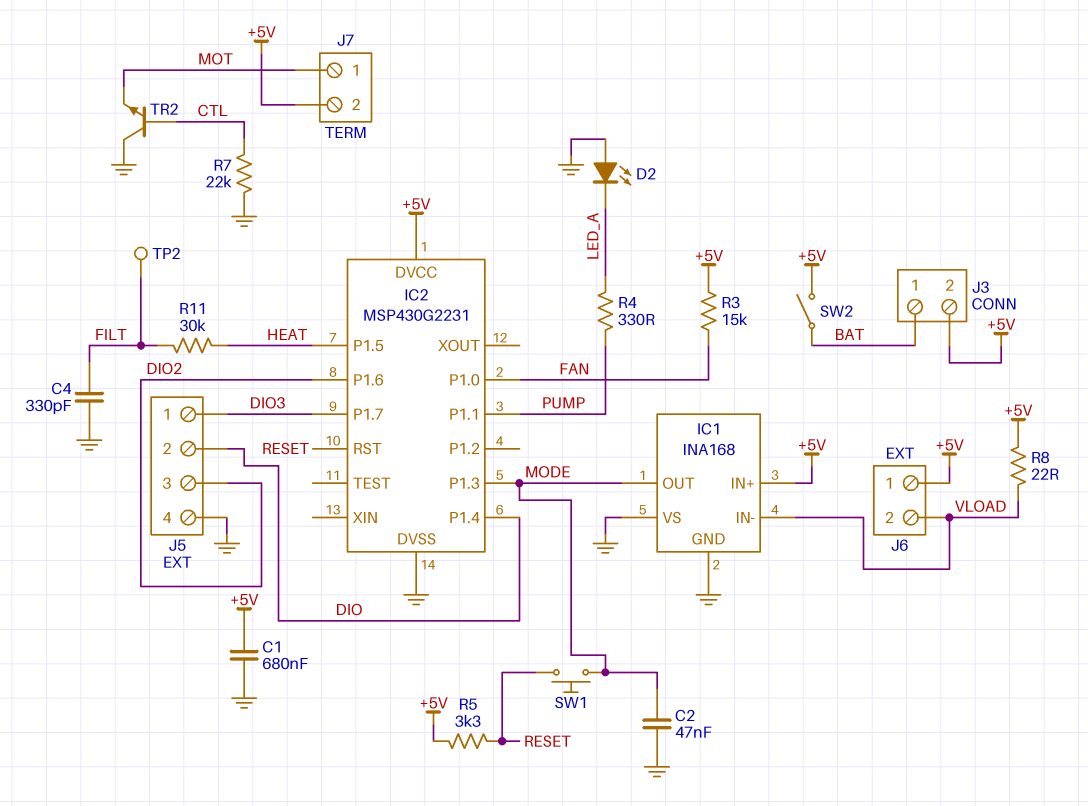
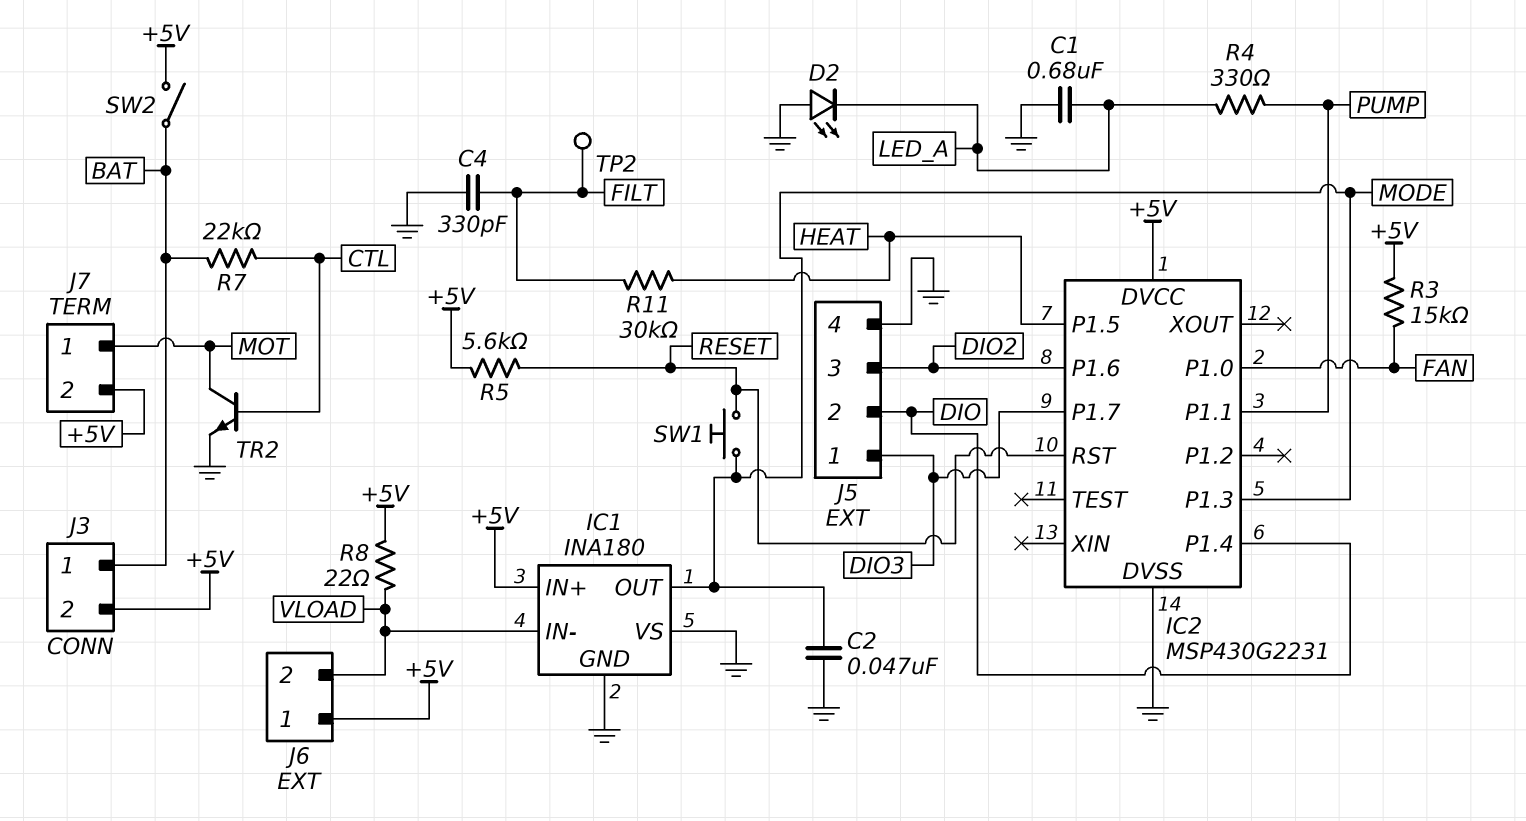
C1: 680nF (+5V, GND) -> 680nF (GND, LED_A)
IC1: INA168 -> INA180
R5: 3.3k (+5V, RESET) -> 5.6k (+5V, RESET)
R7: 22k (CTL, GND) -> 22k (BAT, CTL)
TR2: NPN (B CTL, C GND, E MOT) -> NPN (B CTL, C MOT, E GND)

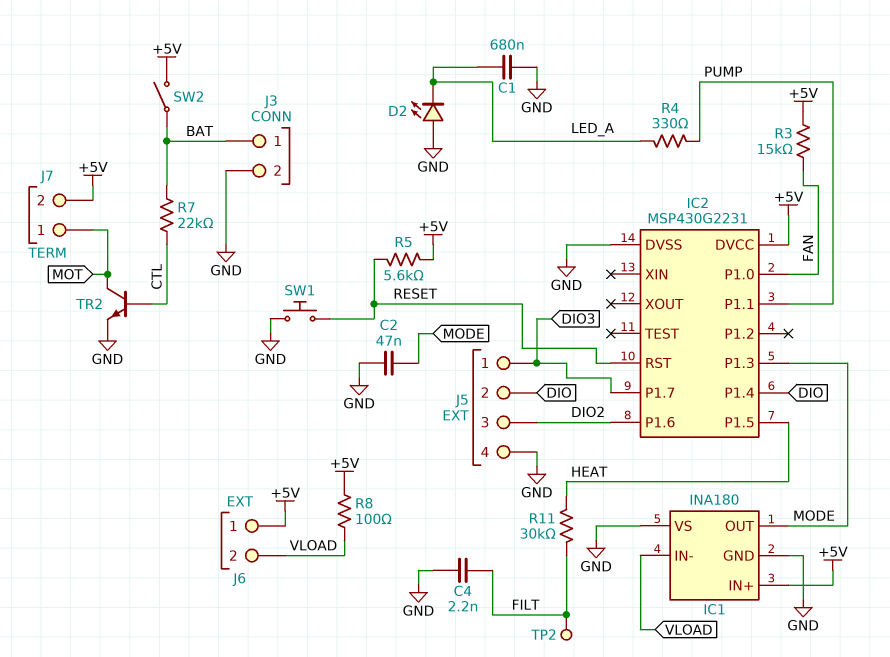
C4: 330pF (FILT, GND) -> 2.2nF (FILT, GND)
J3 pin 2: +5V -> GND
R8: 22 (+5V, VLOAD) -> 100 (+5V, VLOAD)
SW1: button (MODE, RESET) -> button (GND, RESET)

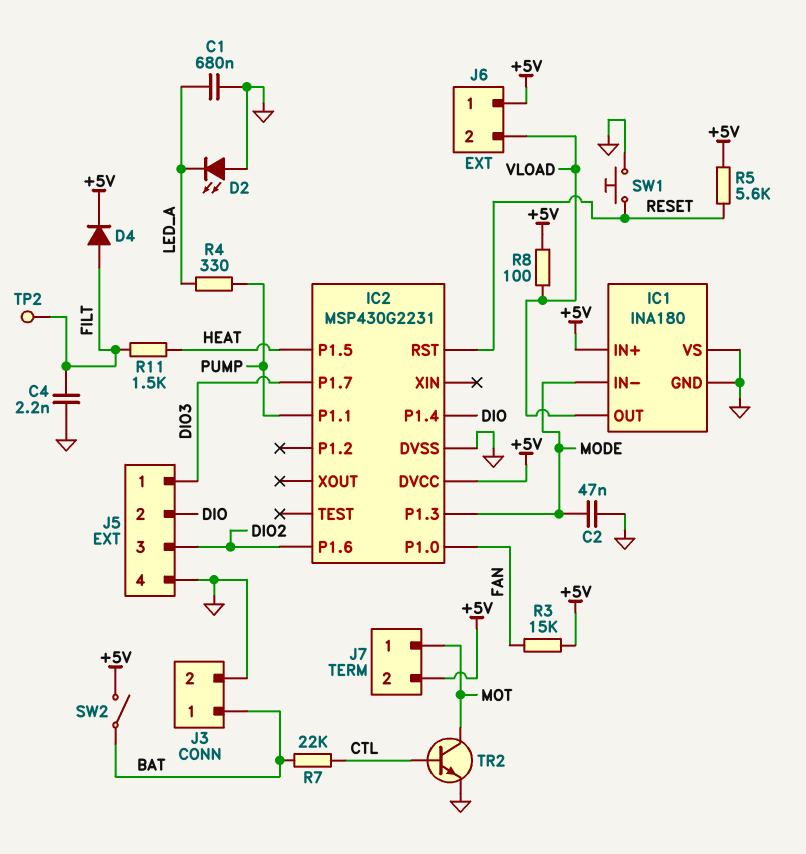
D4: none -> diode (A FILT, K +5V)
IC1 pin IN-: VLOAD -> MODE
IC1 pin OUT: MODE -> VLOAD
R11: 30k (FILT, HEAT) -> 1.5k (FILT, HEAT)

